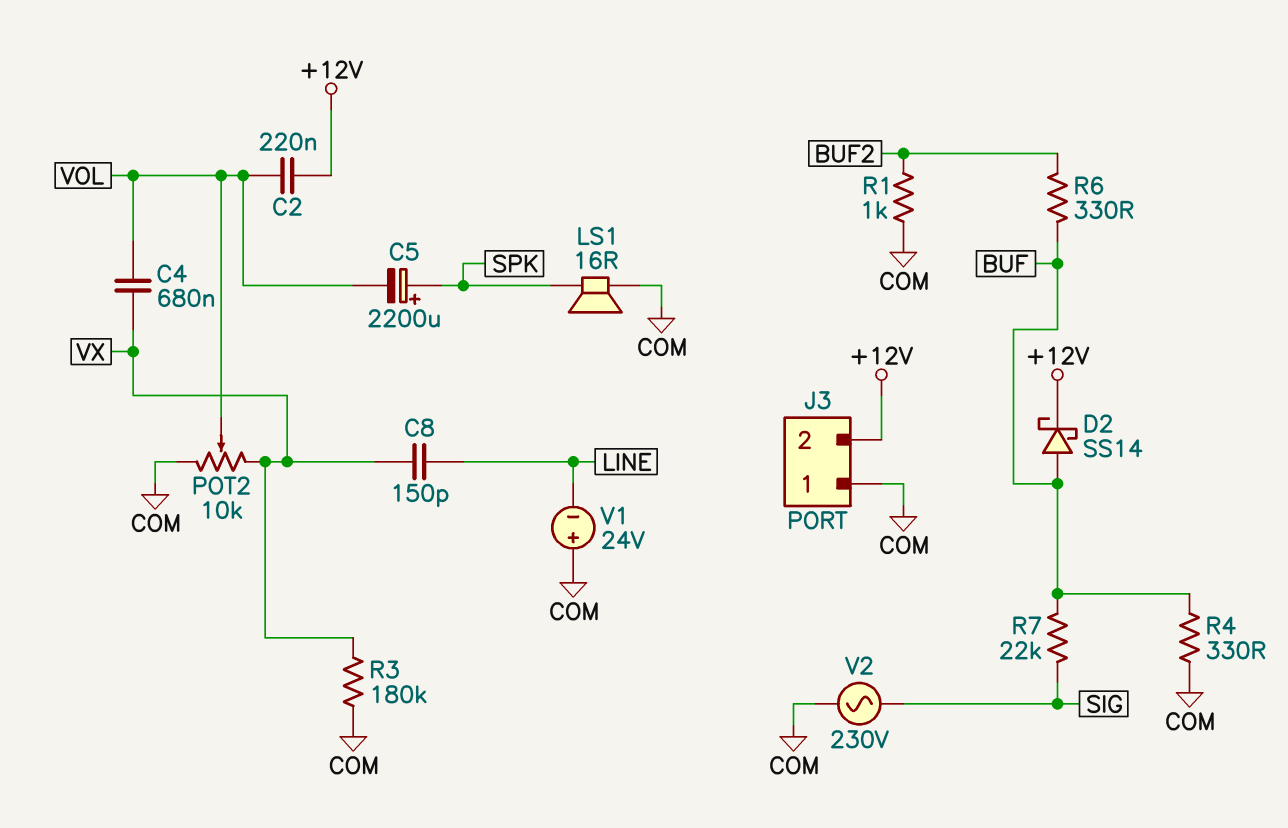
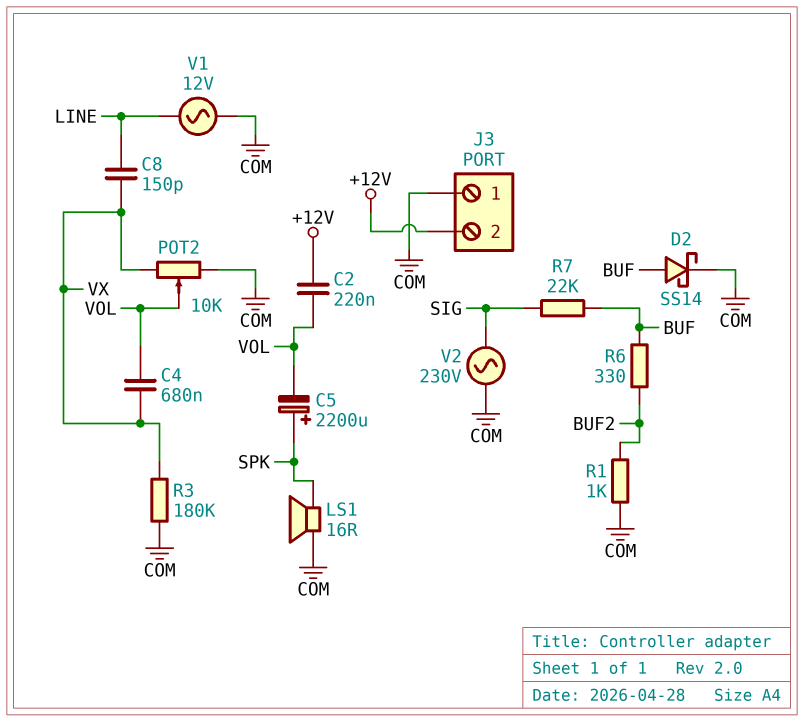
D2: schottky SS14 (A BUF, K +12V) -> schottky SS14 (A BUF, K COM)
R4: 330 (BUF, COM) -> none
V1: 24V (plus COM, minus LINE) -> AC 12V (COM, LINE)

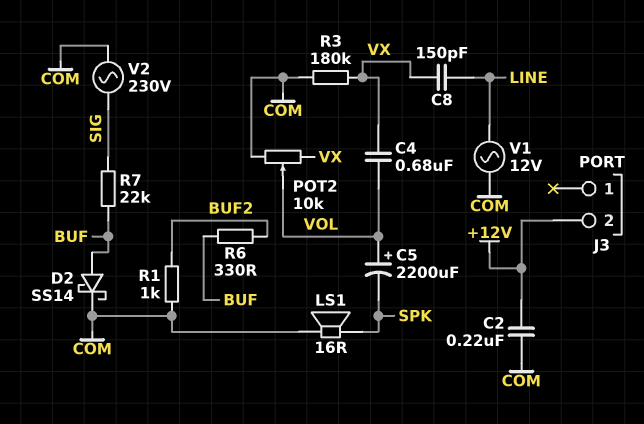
C2: 220nF (+12V, VOL) -> 220nF (+12V, COM)
C5: 2200uF (plus SPK, minus VOL) -> 2200uF (plus VOL, minus SPK)
J3 pin 1: COM -> none

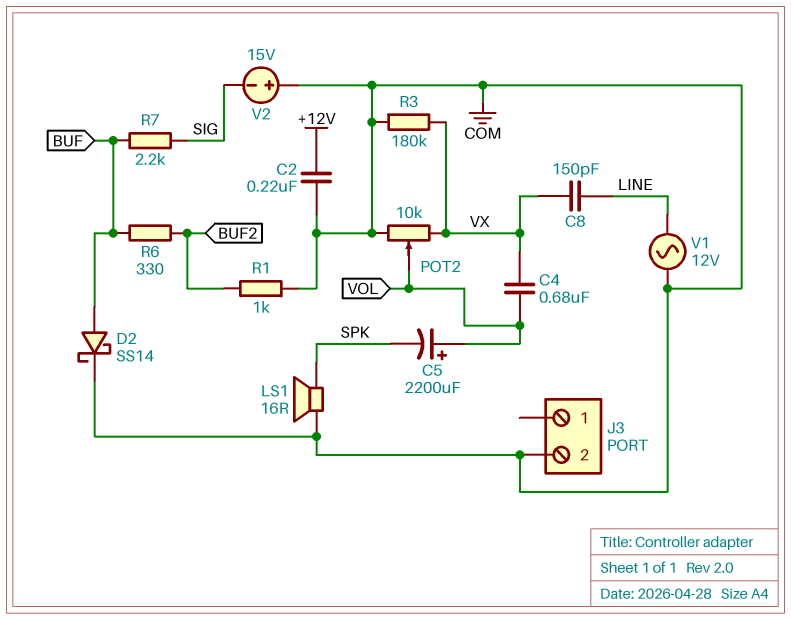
J3 pin 2: +12V -> COM
R7: 22k (BUF, SIG) -> 2.2k (BUF, SIG)
V2: AC 230V (COM, SIG) -> 15V (plus COM, minus SIG)

